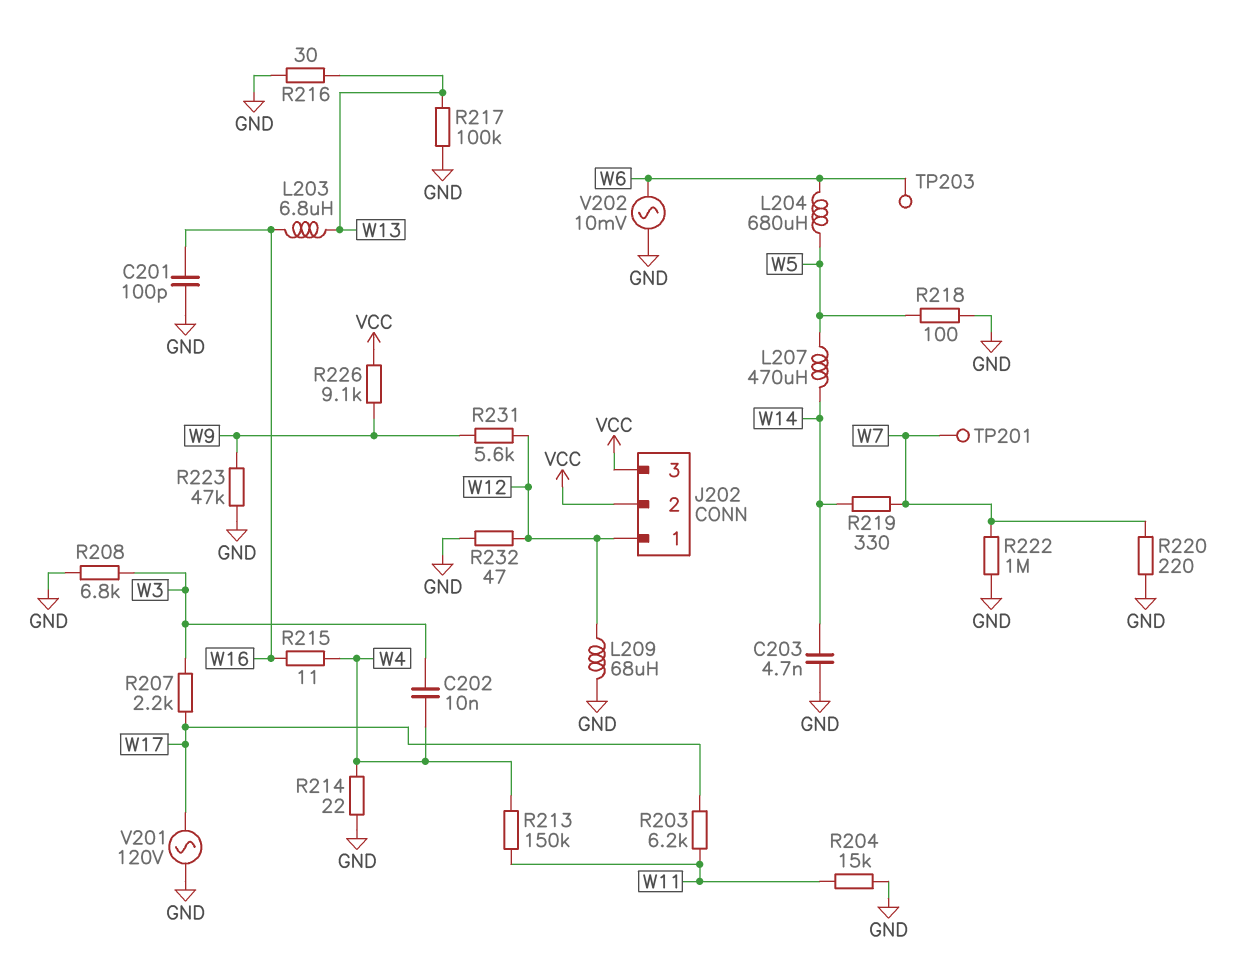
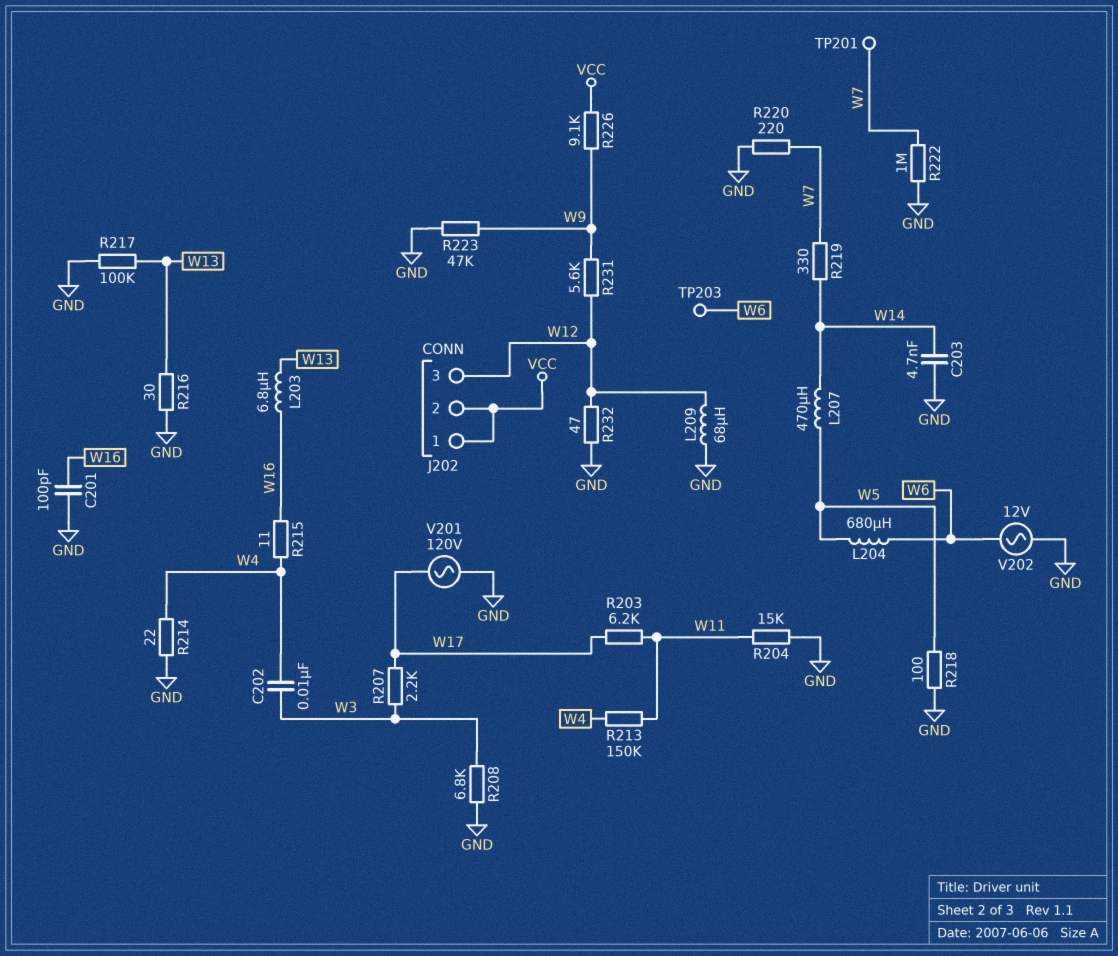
J202 pin 1: W12 -> VCC
J202 pin 3: VCC -> W12
V202: AC 10mV (GND, W6) -> AC 12V (GND, W6)

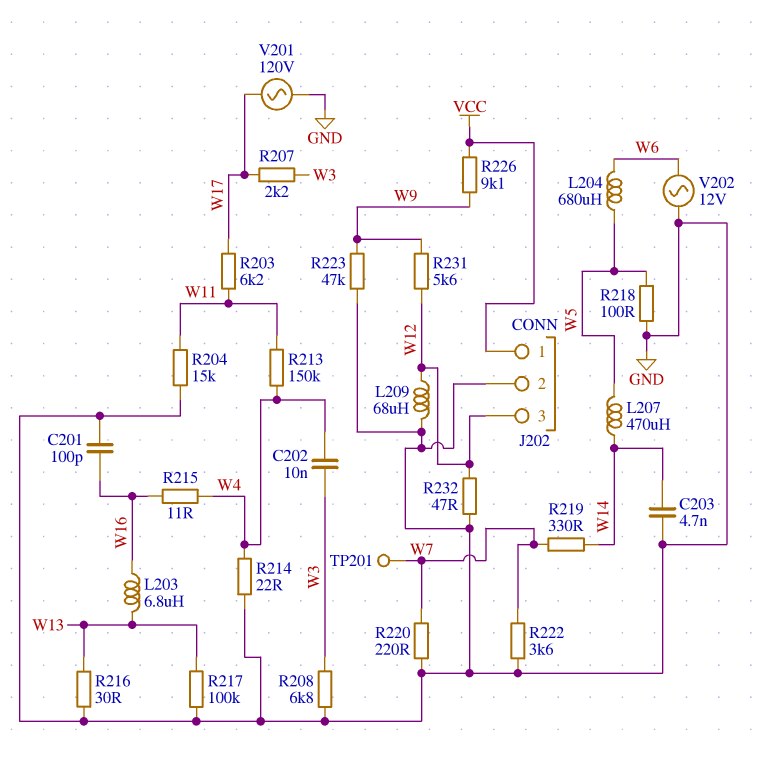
J202 pin 2: VCC -> GND
R222: 1M (GND, W7) -> 3.6k (GND, W7)
TP203: test point (W6) -> none

